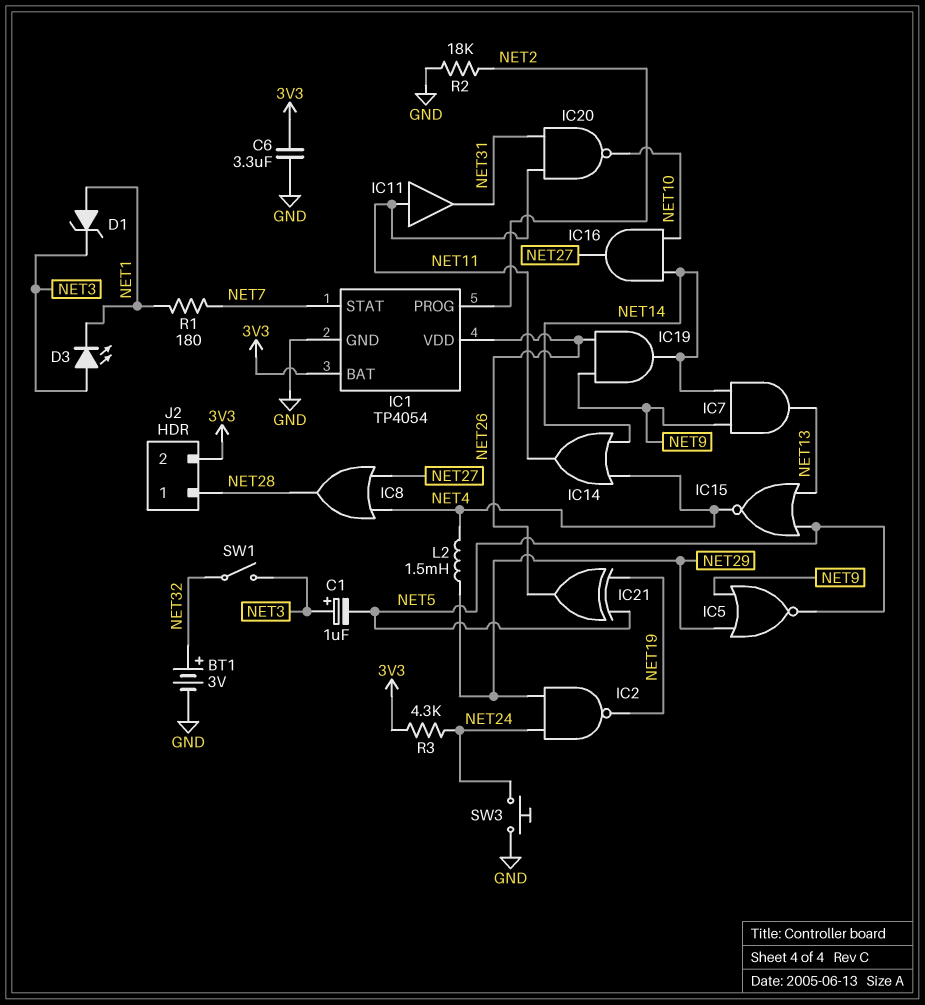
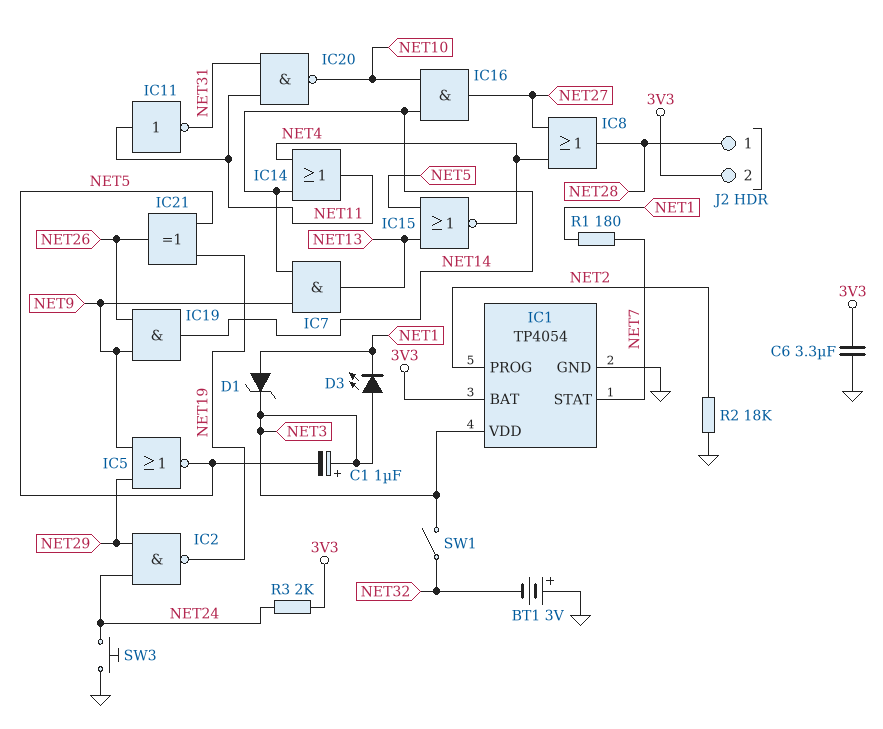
BT1: 3V (plus NET32, minus GND) -> 3V (plus GND, minus NET32)
IC1 pin VDD: NET26 -> NET3
IC11: buffer (in NET11, out NET31) -> NOT (in NET11, out NET31)
L2: 1.5mH (NET4, NET29) -> none
R3: 4.3k (3V3, NET24) -> 2k (3V3, NET24)

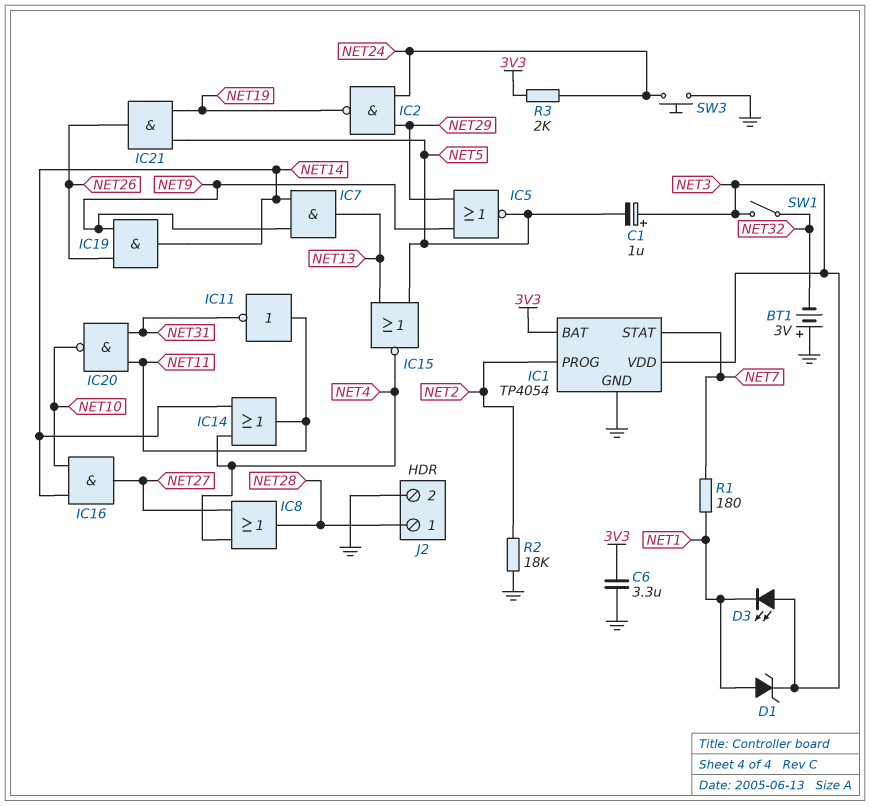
IC21: XOR (in NET5, in NET19, out NET26) -> AND (in NET5, in NET19, out NET26)
J2 pin 2: 3V3 -> GND

